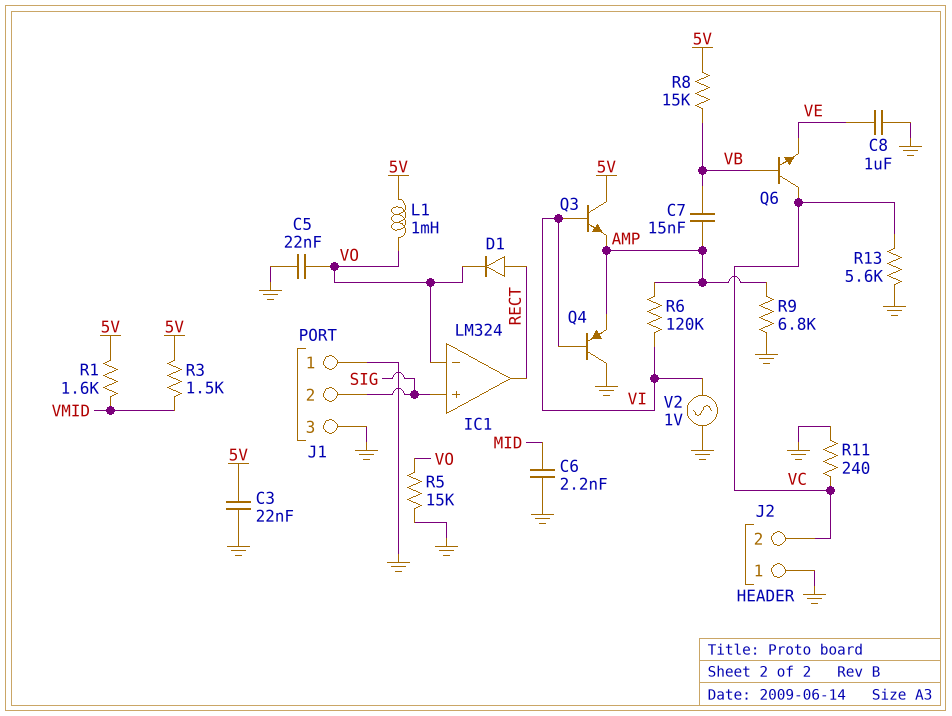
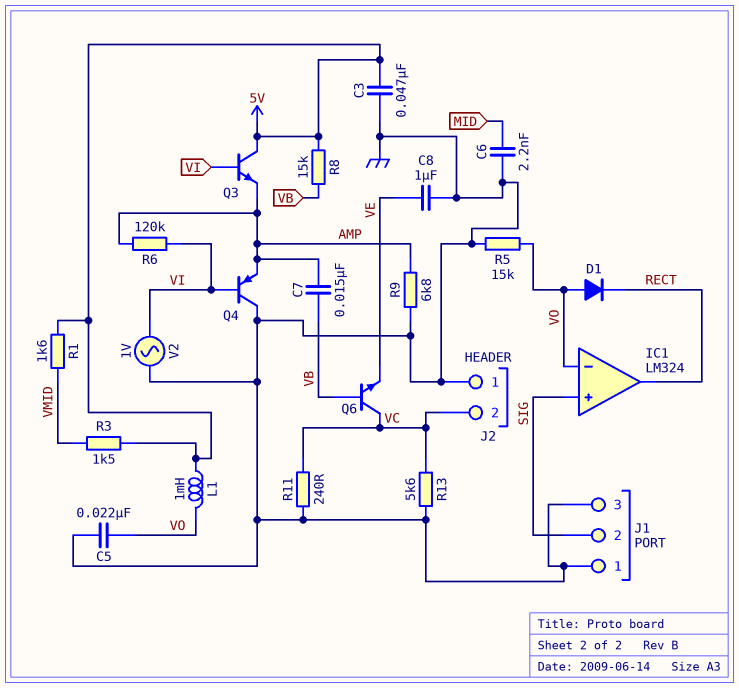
C3: 22nF (5V, GND) -> 47nF (5V, GND)
D1: diode (A RECT, K VO) -> diode (A VO, K RECT)

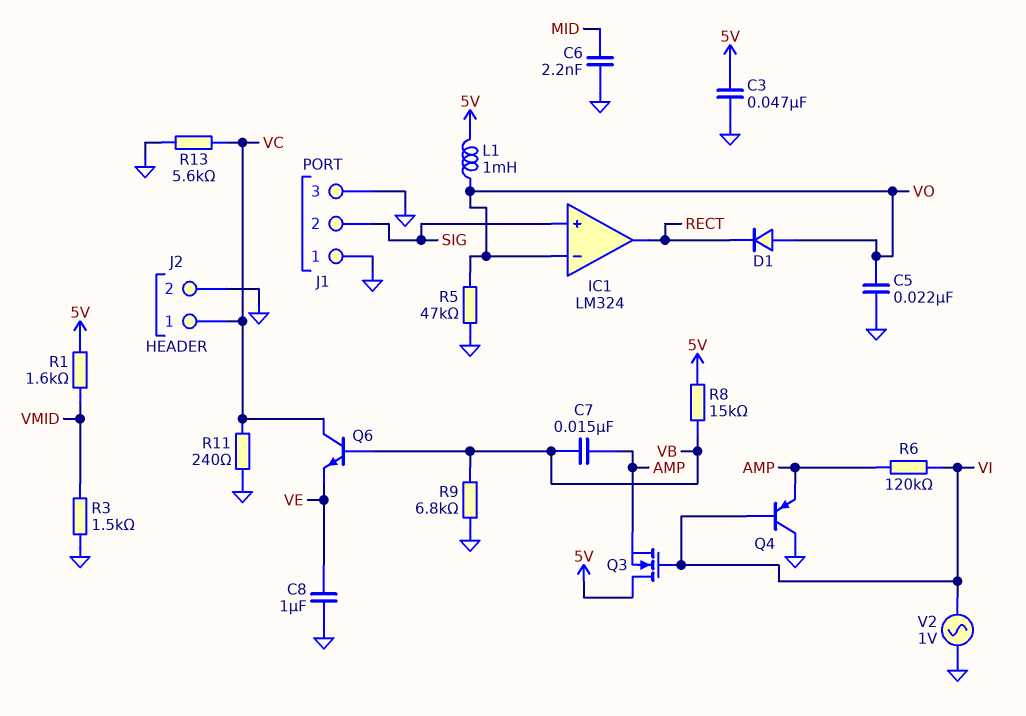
J2 pin 1: GND -> VC
J2 pin 2: VC -> GND
Q3: NPN (B VI, C 5V, E AMP) -> NMOS (G VI, D 5V, S AMP)
R3: 1.5k (5V, VMID) -> 1.5k (GND, VMID)
R5: 15k (GND, VO) -> 47k (GND, VO)
R9: 6.8k (AMP, GND) -> 6.8k (GND, VB)

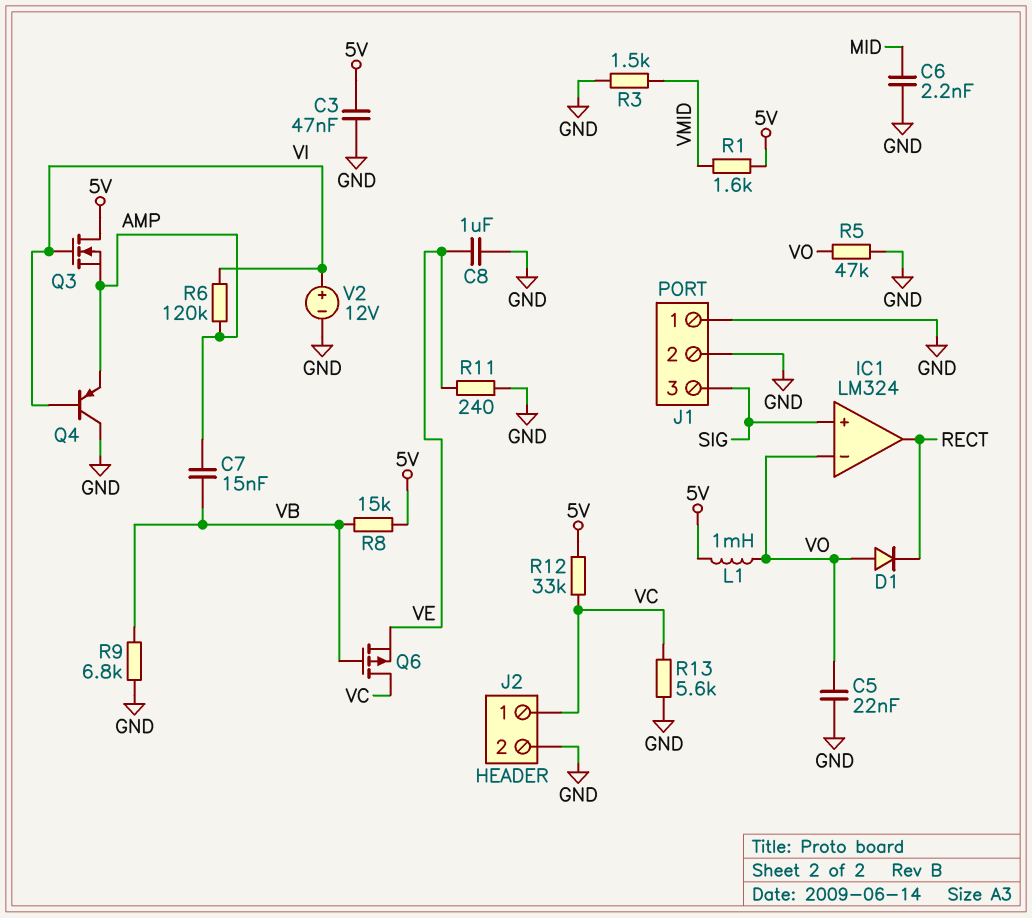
J1 pin 2: SIG -> GND
J1 pin 3: GND -> SIG
Q6: NPN (B VB, C VC, E VE) -> PMOS (G VB, D VC, S VE)
R11: 240 (GND, VC) -> 240 (GND, VE)
R12: none -> 33k (5V, VC)
V2: AC 1V (GND, VI) -> 12V (plus VI, minus GND)

